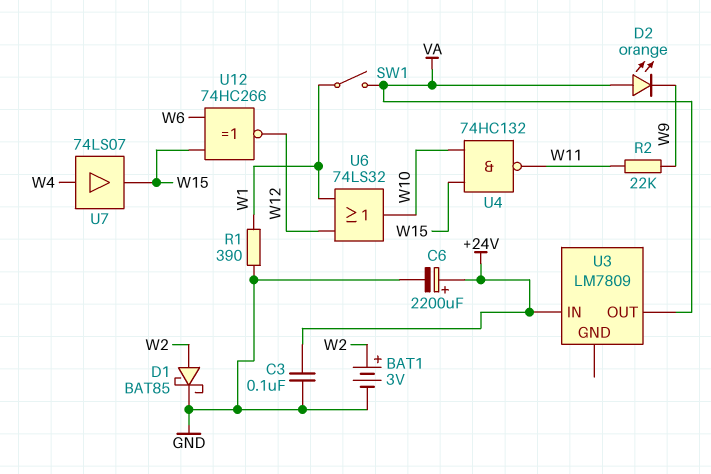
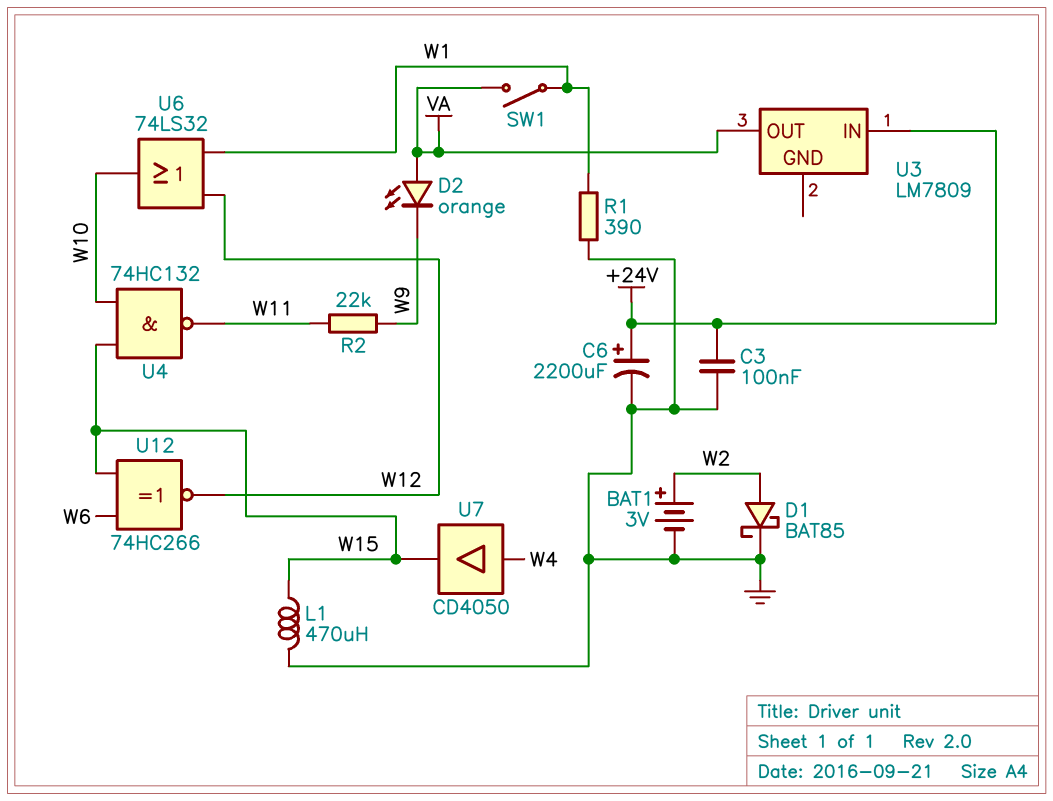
L1: none -> 470uH (GND, W15)
U7: buffer 74LS07 (in W4, out W15) -> buffer CD4050 (in W4, out W15)

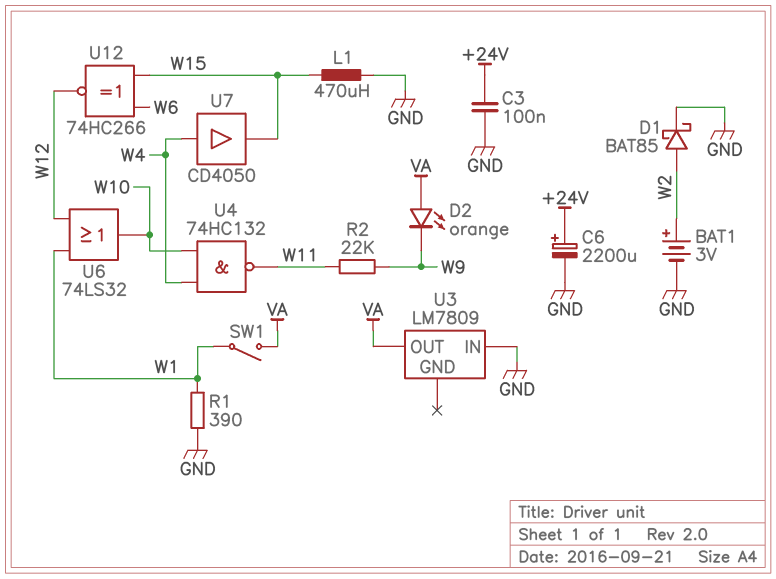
U3 pin IN: +24V -> GND
U4: NAND 74HC132 (in W10, in W15, out W11) -> NAND 74HC132 (in W4, in W10, out W11)

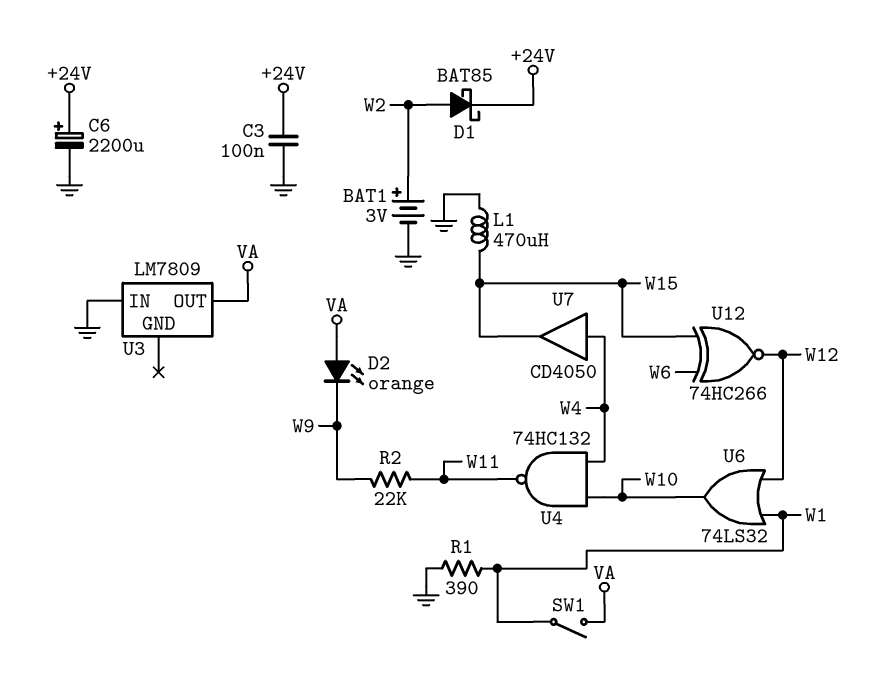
D1: schottky BAT85 (A W2, K GND) -> schottky BAT85 (A W2, K +24V)

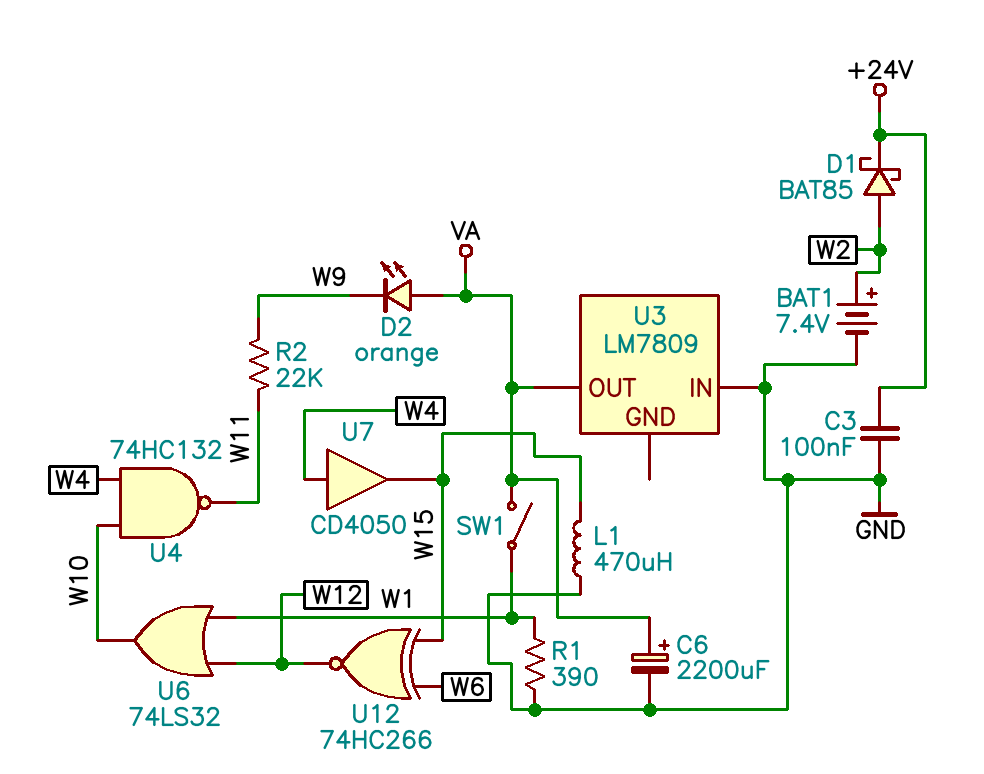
BAT1: 3V (plus W2, minus GND) -> 7.4V (plus W2, minus GND)
C6: 2200uF (plus +24V, minus GND) -> 2200uF (plus VA, minus GND)

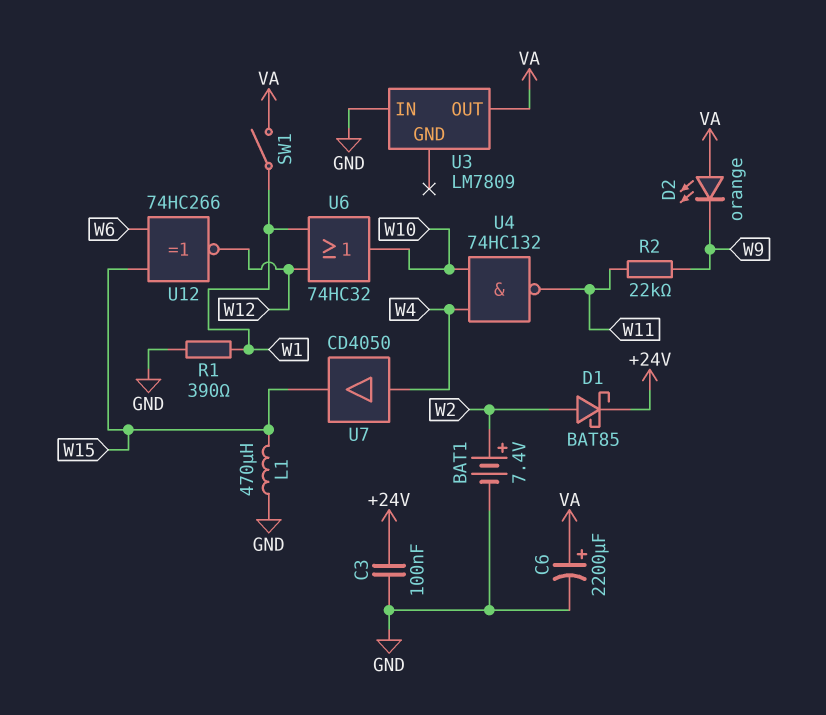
U6: OR 74LS32 (in W1, in W12, out W10) -> OR 74HC32 (in W1, in W12, out W10)

